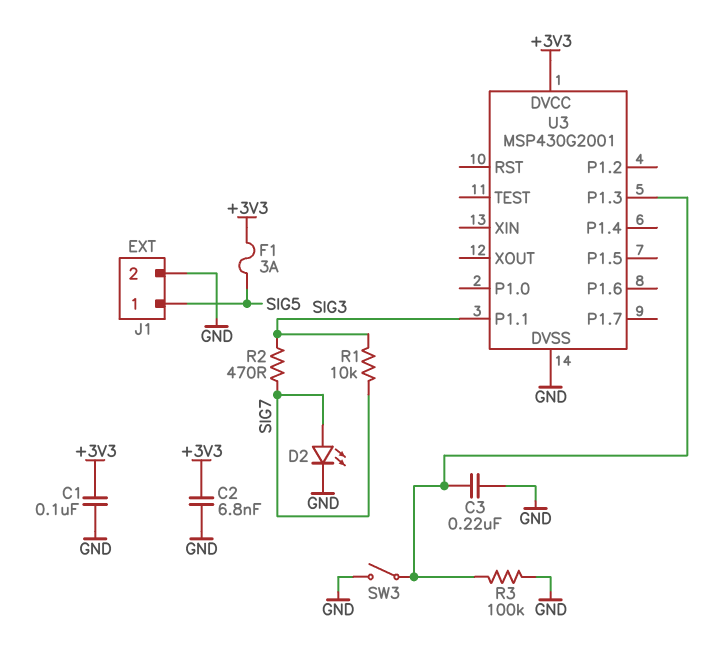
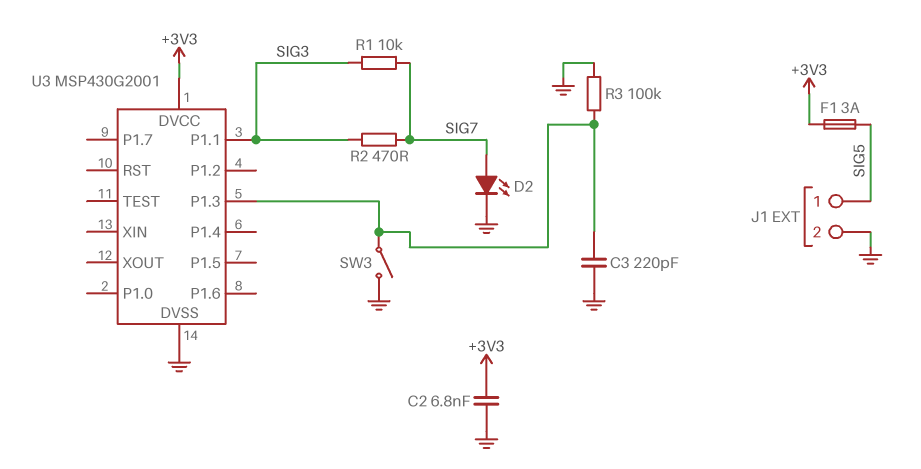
C1: 100nF (+3V3, GND) -> none
C3: 220nF (GND, U3/P1.3) -> 220pF (GND, U3/P1.3)

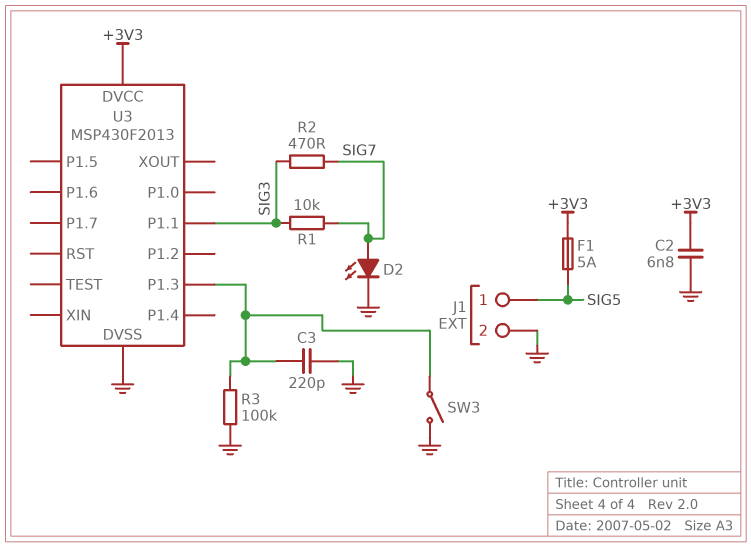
F1: 3A (+3V3, SIG5) -> 5A (+3V3, SIG5)
U3: MSP430G2001 -> MSP430F2013

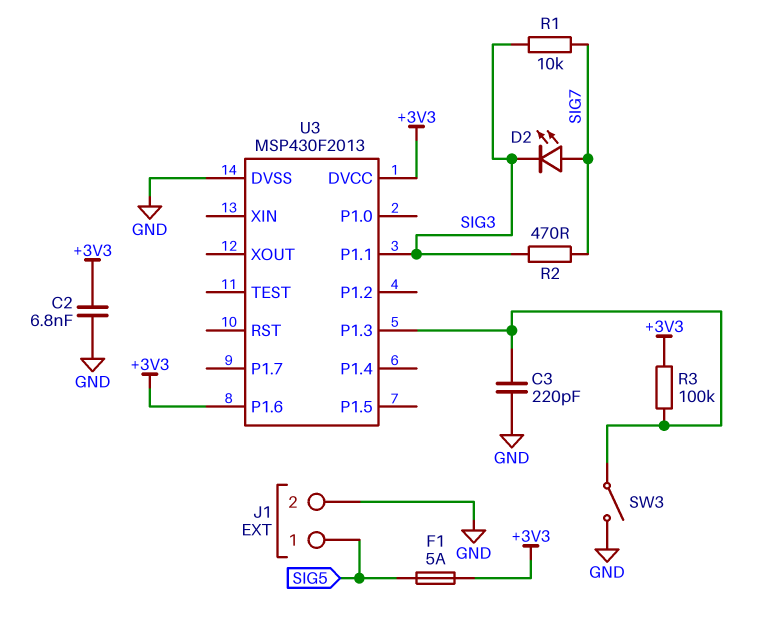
D2: LED (A SIG7, K GND) -> LED (A SIG7, K SIG3)
R3: 100k (GND, U3/P1.3) -> 100k (+3V3, U3/P1.3)
U3 pin P1.6: none -> +3V3

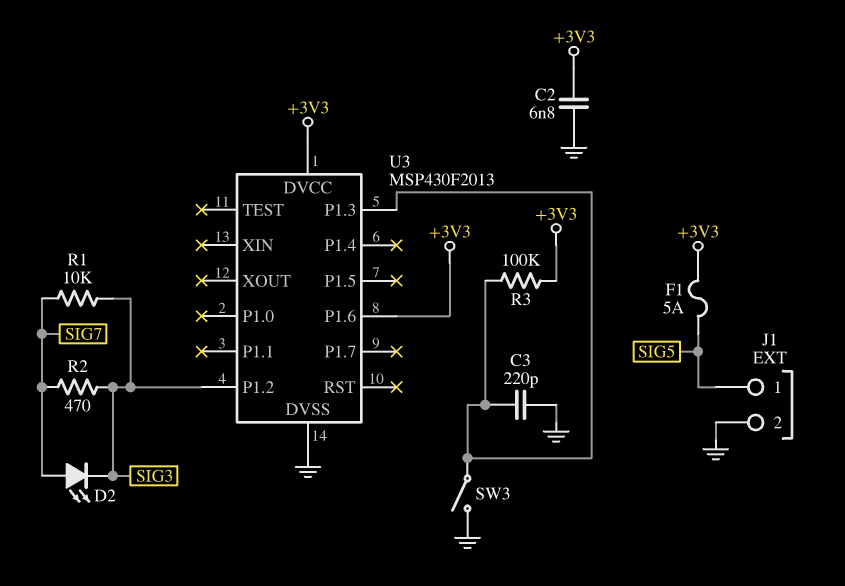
U3 pin P1.1: SIG3 -> none
U3 pin P1.2: none -> SIG3

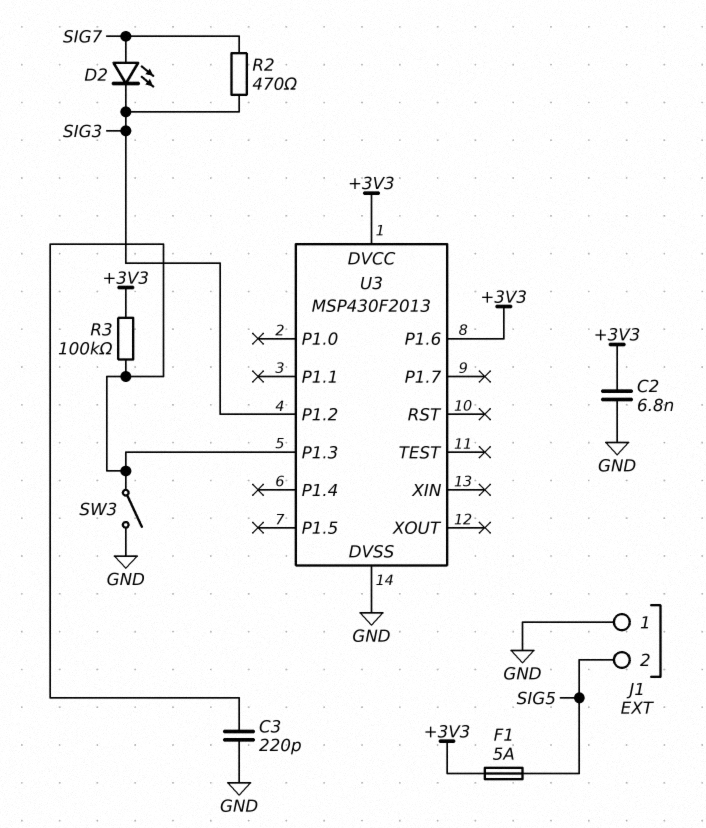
J1 pin 1: SIG5 -> GND
J1 pin 2: GND -> SIG5
R1: 10k (SIG3, SIG7) -> none

